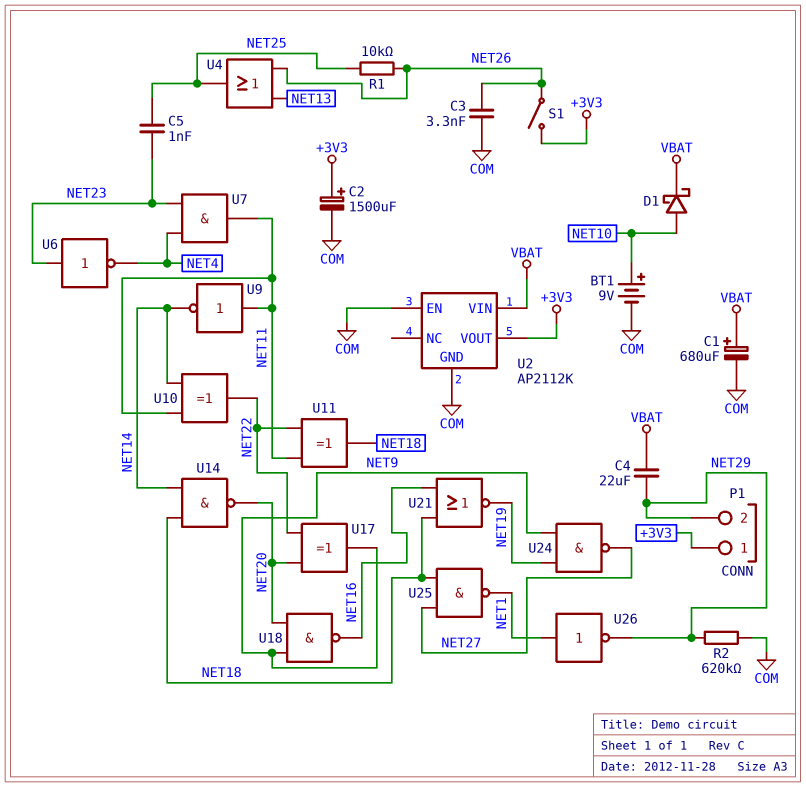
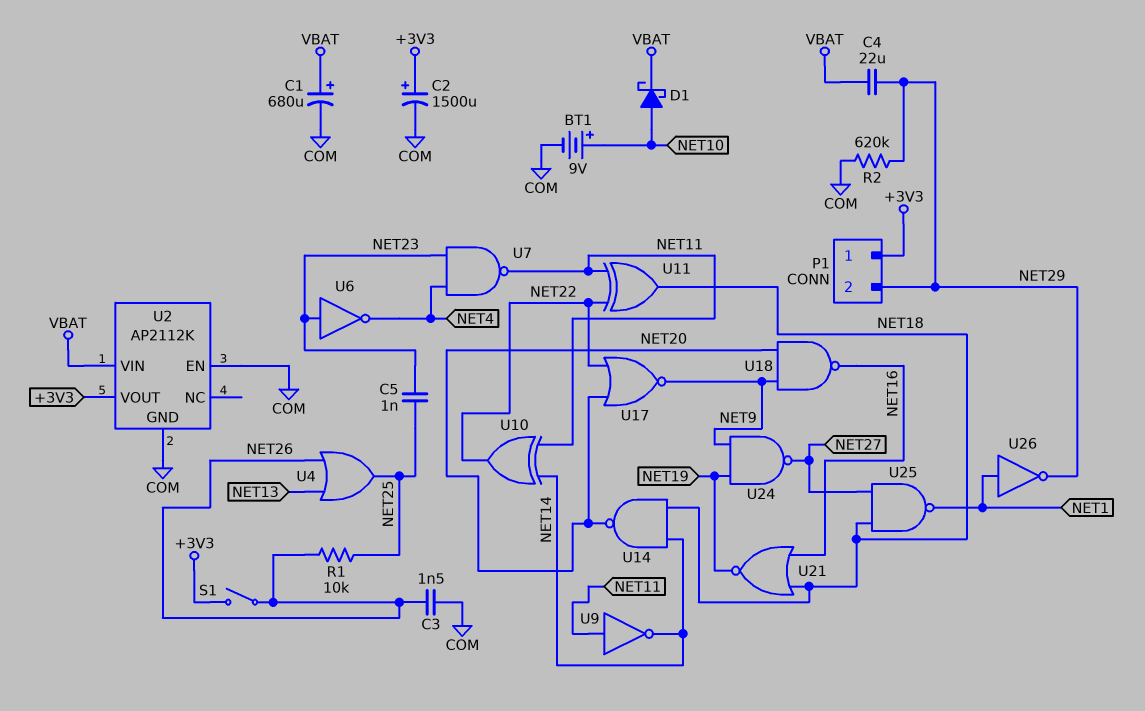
C3: 3.3nF (COM, NET26) -> 1.5nF (COM, NET26)
U7: AND (in NET4, in NET23, out NET11) -> NAND (in NET4, in NET23, out NET11)
U17: XOR (in NET20, in NET22, out NET9) -> NOR (in NET20, in NET22, out NET9)

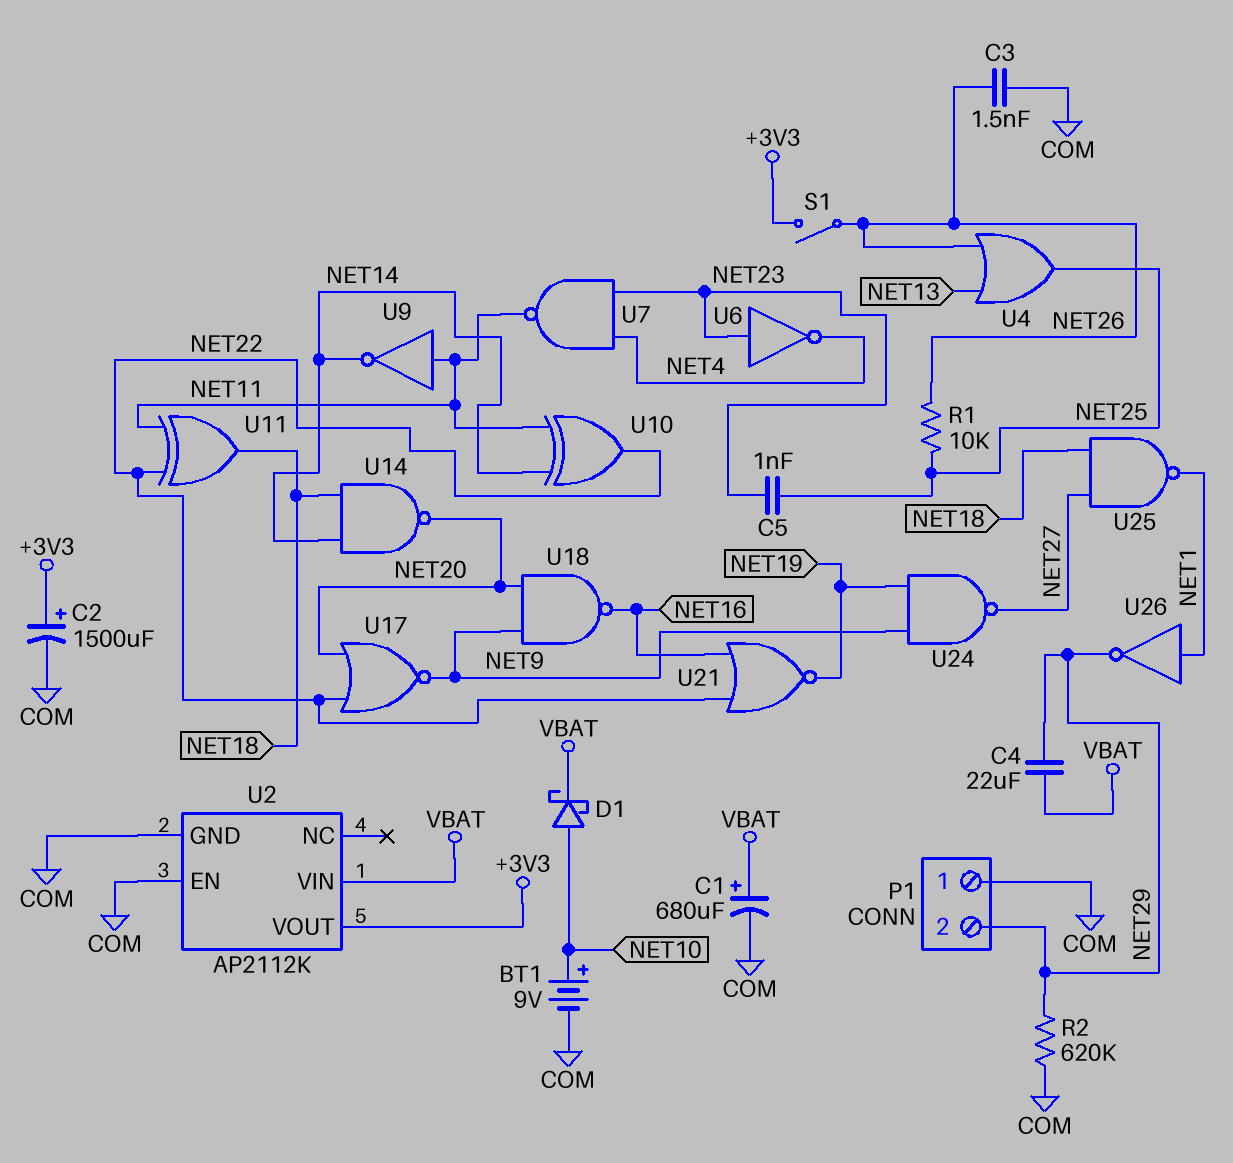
P1 pin 1: +3V3 -> COM
U21: NOR (in NET16, in NET18, out NET19) -> NOR (in NET16, in NET22, out NET19)

